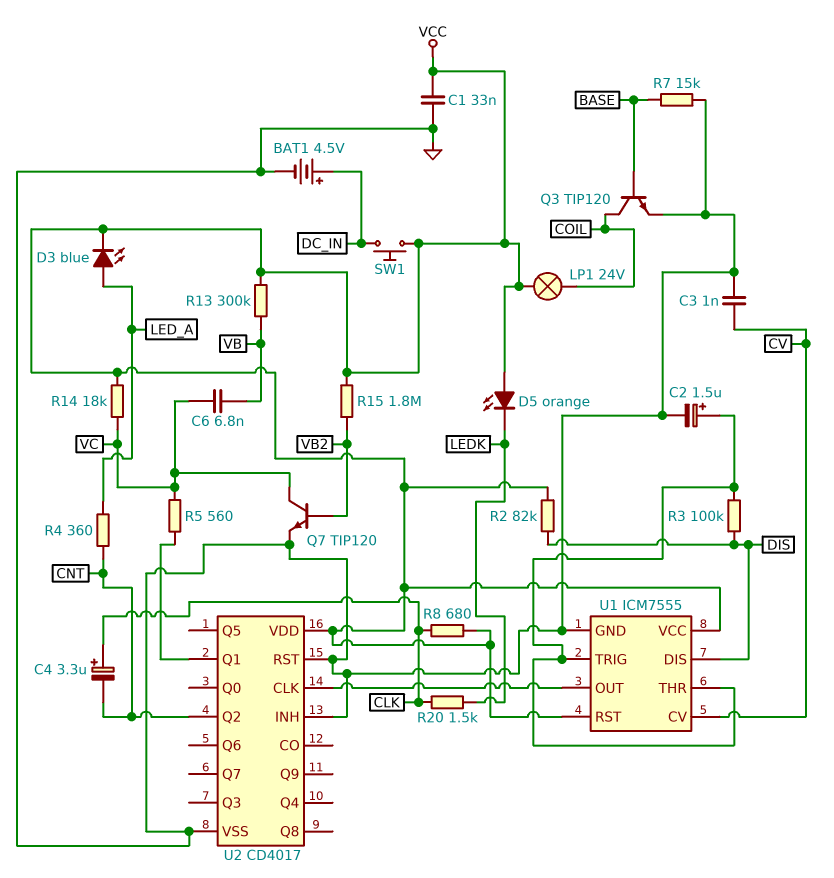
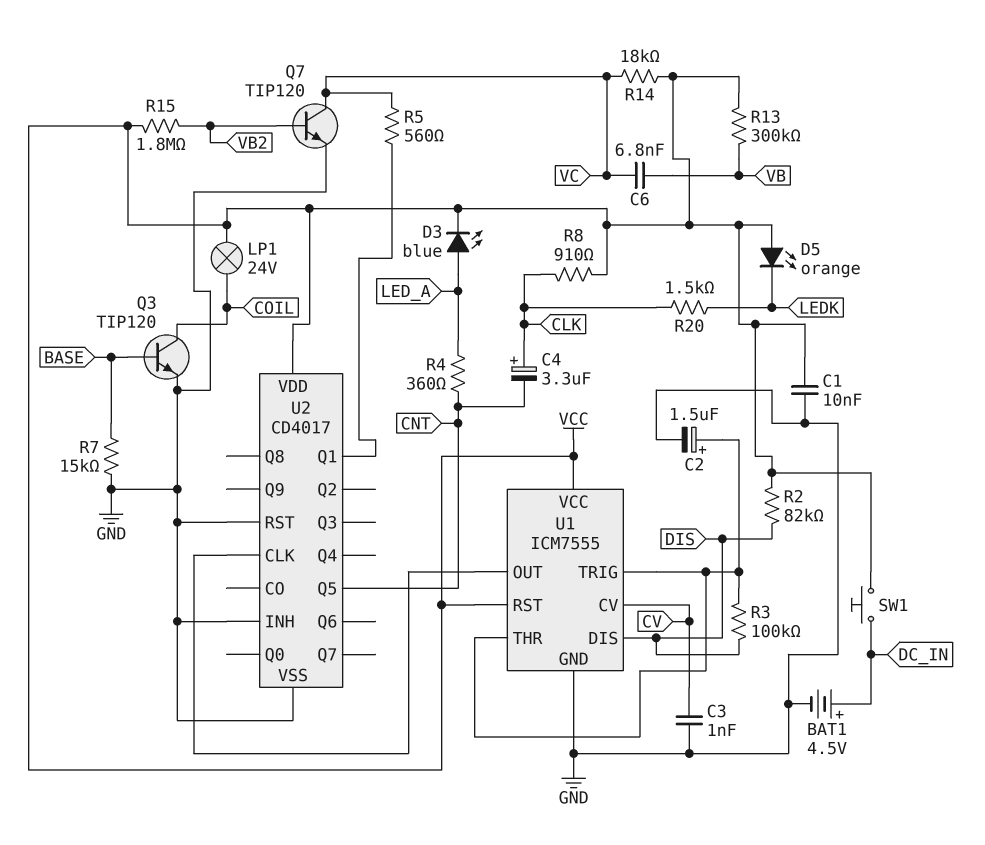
C1: 33nF (GND, VCC) -> 10nF (GND, VCC)
R8: 680 (CLK, VCC) -> 910 (CLK, VCC)
U2 pin Q2: CNT -> none
U2 pin Q5: none -> CNT

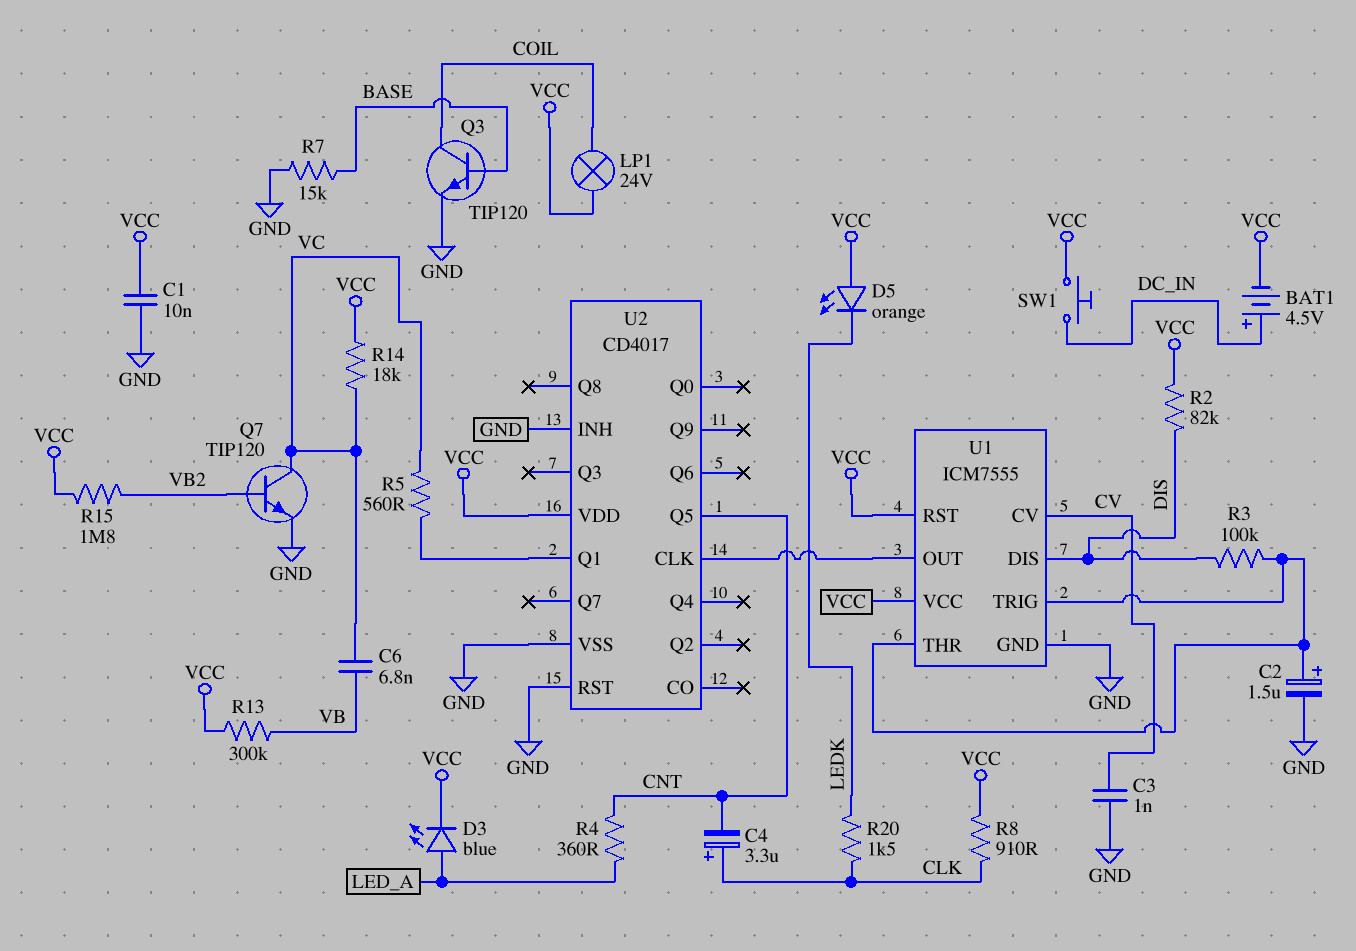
BAT1: 4.5V (plus DC_IN, minus GND) -> 4.5V (plus DC_IN, minus VCC)

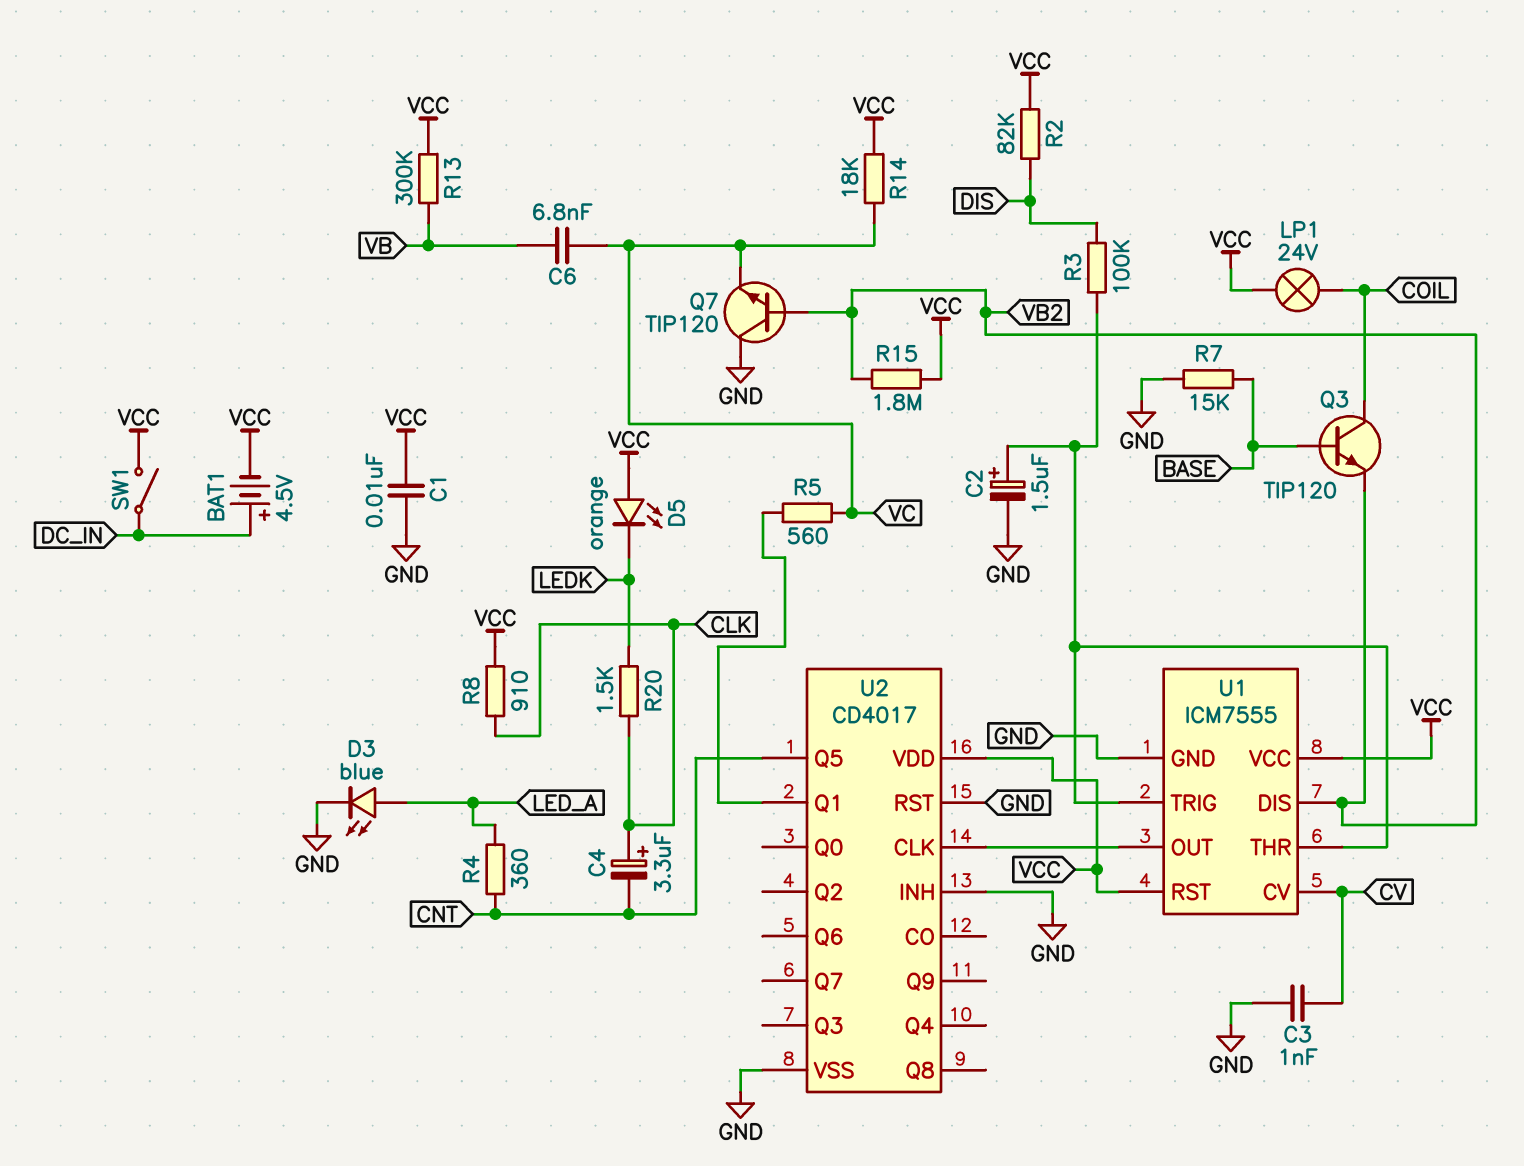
D3: LED blue (A LED_A, K VCC) -> LED blue (A LED_A, K GND)
Q3: NPN TIP120 (B BASE, C COIL, E GND) -> NPN TIP120 (B BASE, C COIL, E VB2)
Q7: NPN TIP120 (B VB2, C VC, E GND) -> NPN TIP120 (B VB2, C GND, E VC)
SW1: button (DC_IN, VCC) -> switch (DC_IN, VCC)
U1 pin DIS: DIS -> VB2

